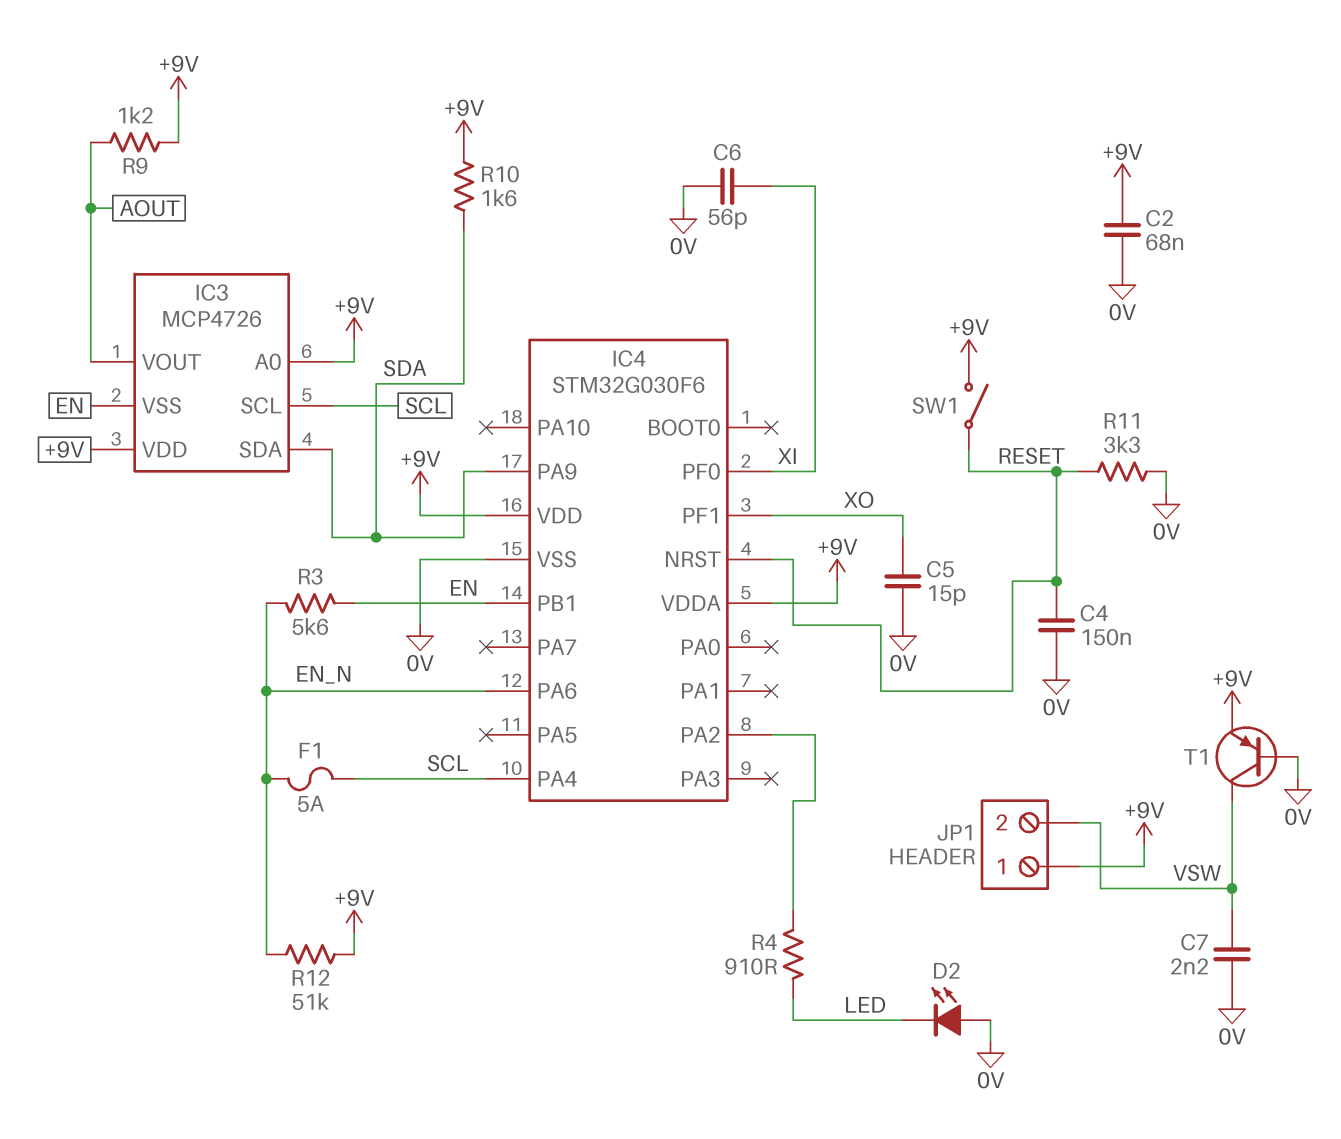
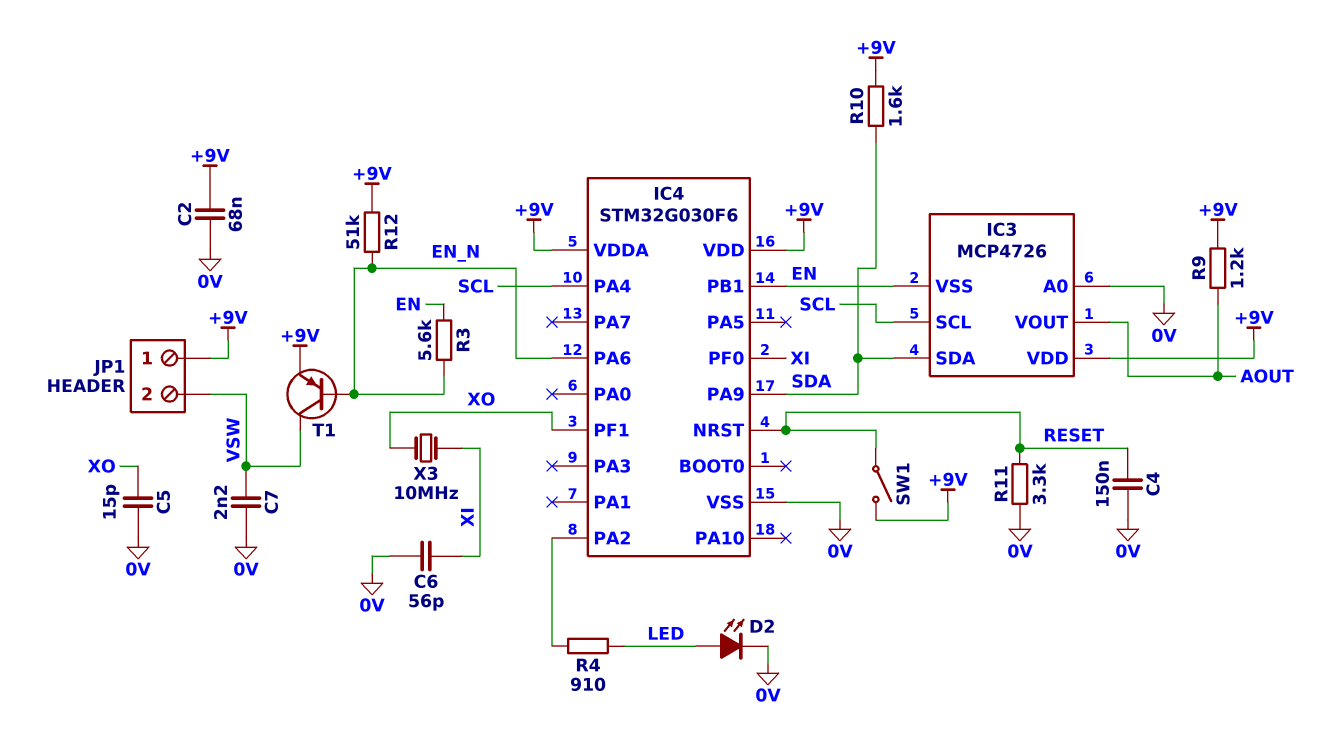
D2: LED (A 0V, K LED) -> LED (A LED, K 0V)
F1: 5A (EN_N, SCL) -> none
IC3 pin A0: +9V -> 0V
T1: PNP (B 0V, C VSW, E +9V) -> PNP (B EN_N, C VSW, E +9V)
X3: none -> 10MHz (XI, XO)

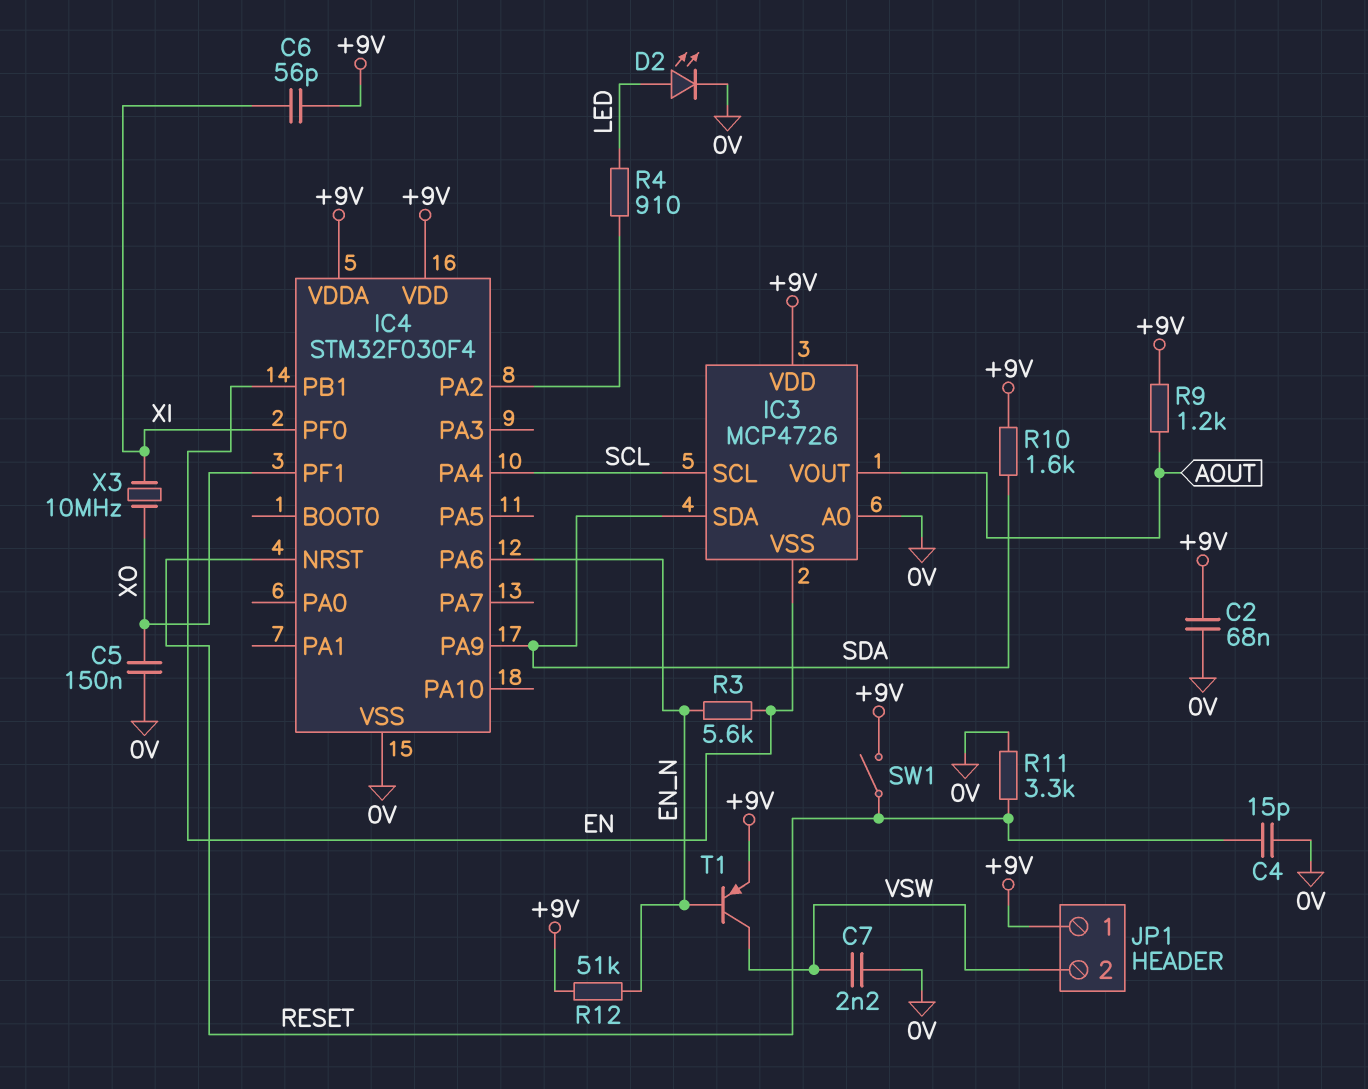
C4: 150nF (0V, RESET) -> 15pF (0V, RESET)
C5: 15pF (0V, XO) -> 150nF (0V, XO)
C6: 56pF (0V, XI) -> 56pF (+9V, XI)
IC4: STM32G030F6 -> STM32F030F4

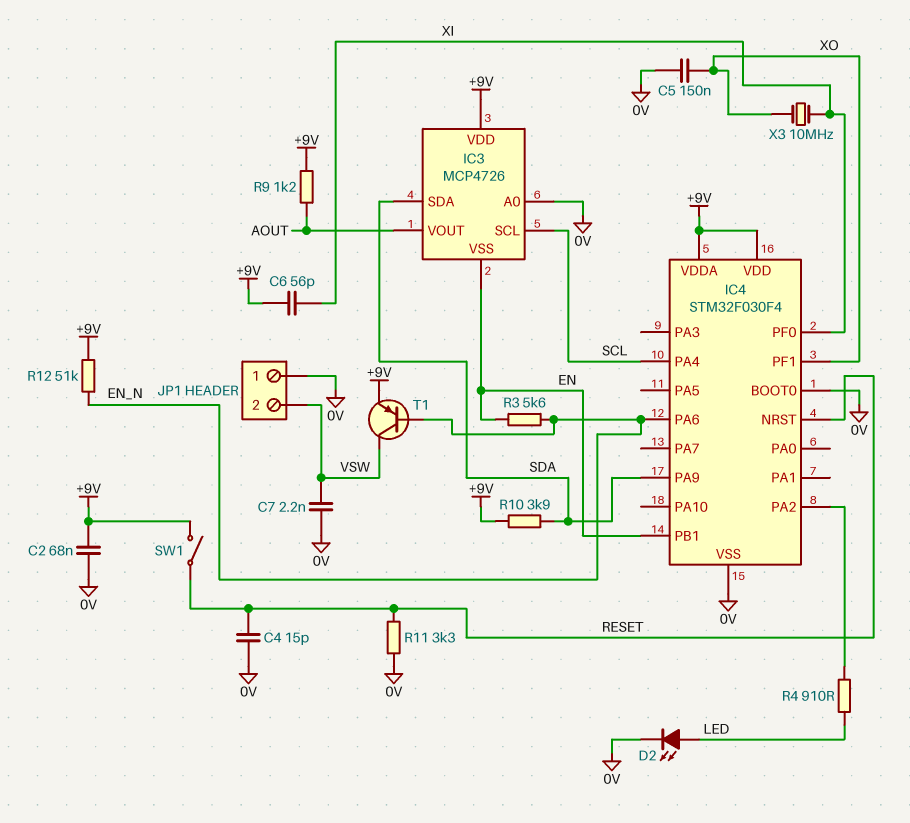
IC4 pin BOOT0: none -> 0V
JP1 pin 1: +9V -> 0V
R10: 1.6k (+9V, SDA) -> 3.9k (+9V, SDA)

